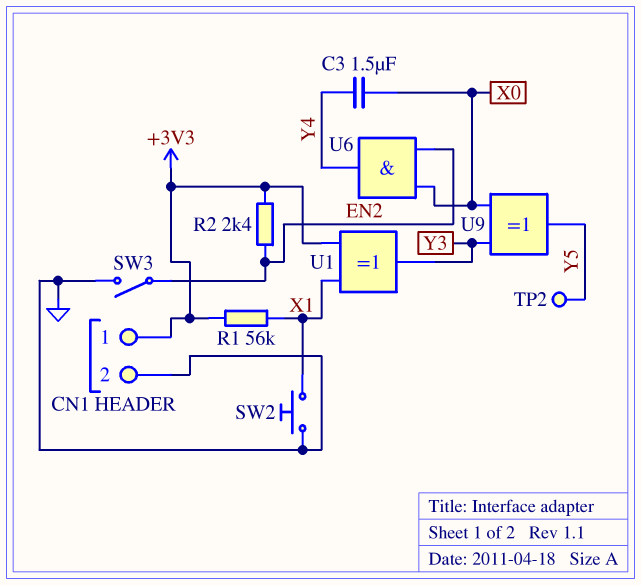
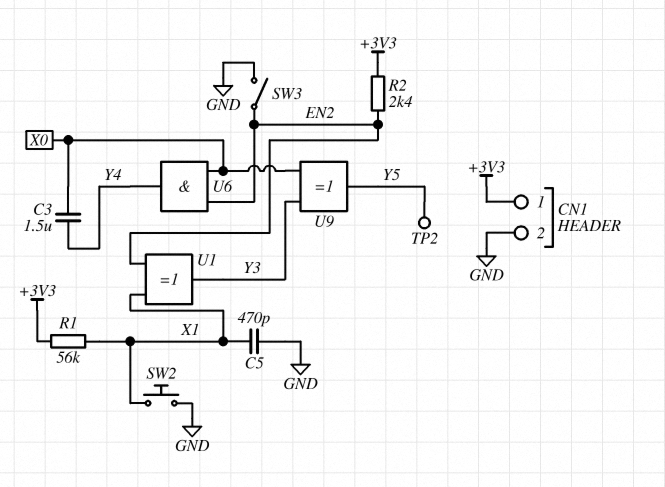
C5: none -> 470pF (GND, X1)
U1: XOR (in +3V3, in X1, out Y3) -> XOR (in EN2, in X1, out Y3)

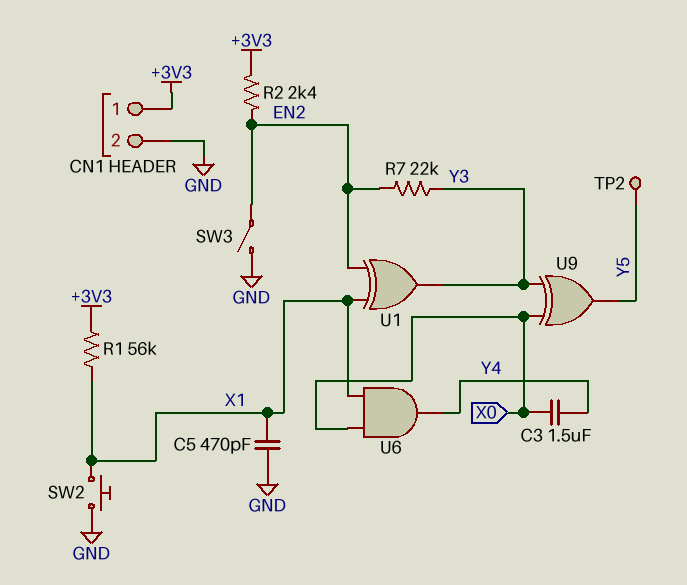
R7: none -> 22k (EN2, Y3)
U6: AND (in EN2, in X0, out Y4) -> AND (in X0, in X1, out Y4)

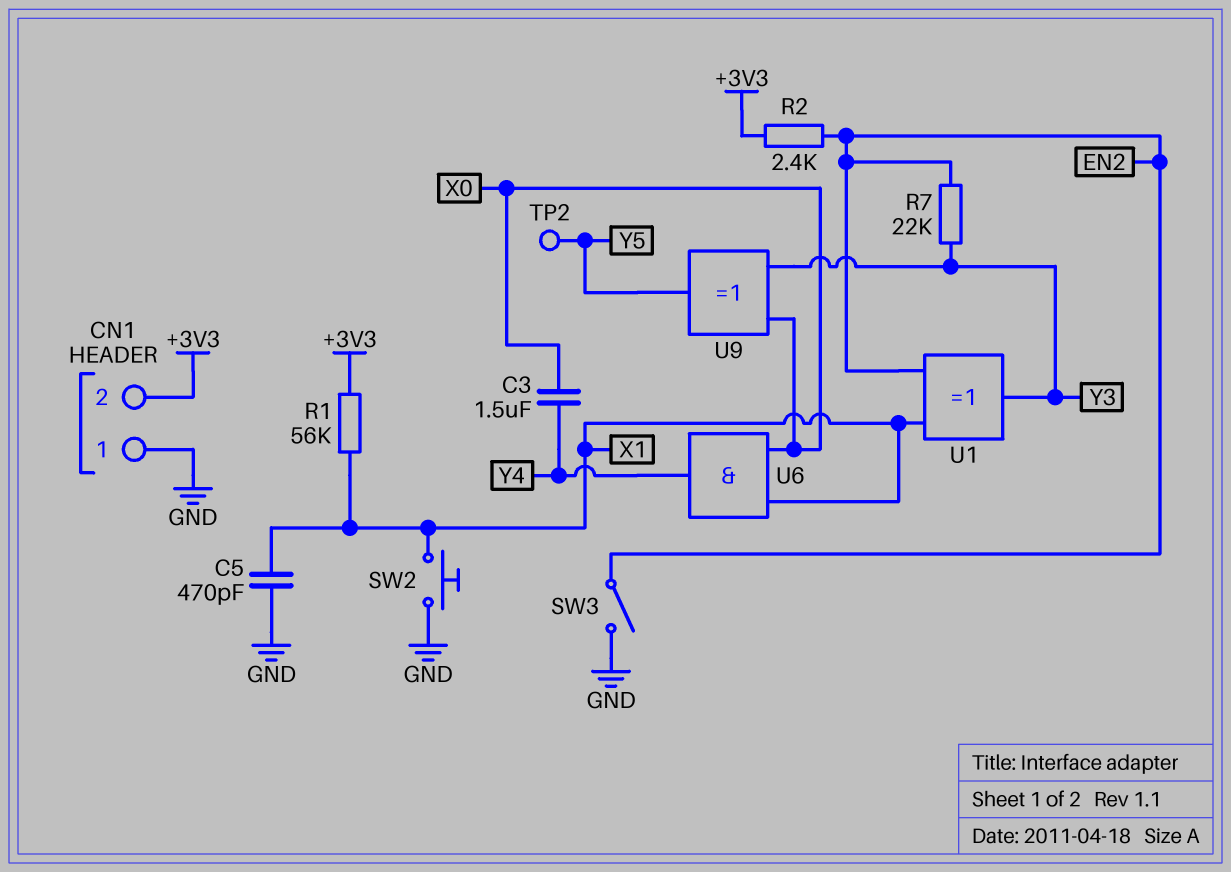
CN1 pin 1: +3V3 -> GND
CN1 pin 2: GND -> +3V3

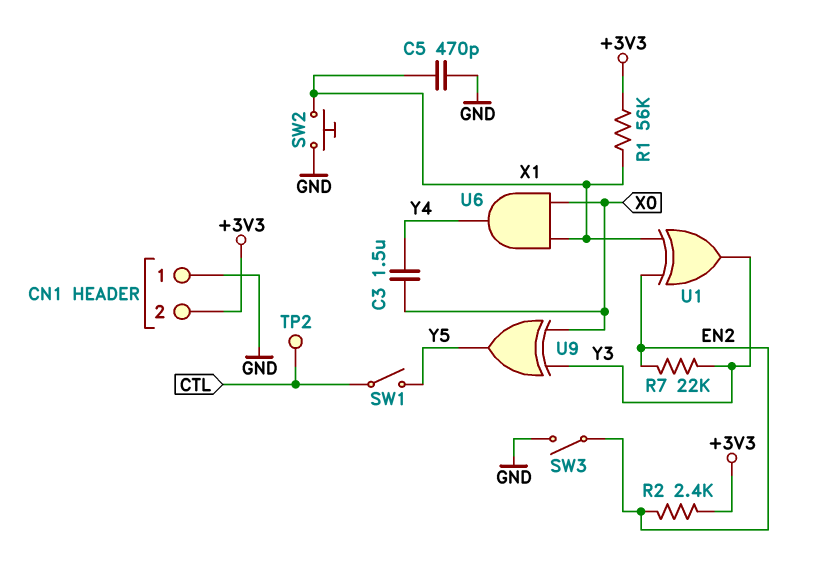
SW1: none -> switch (CTL, Y5)
TP2: test point (Y5) -> test point (CTL)

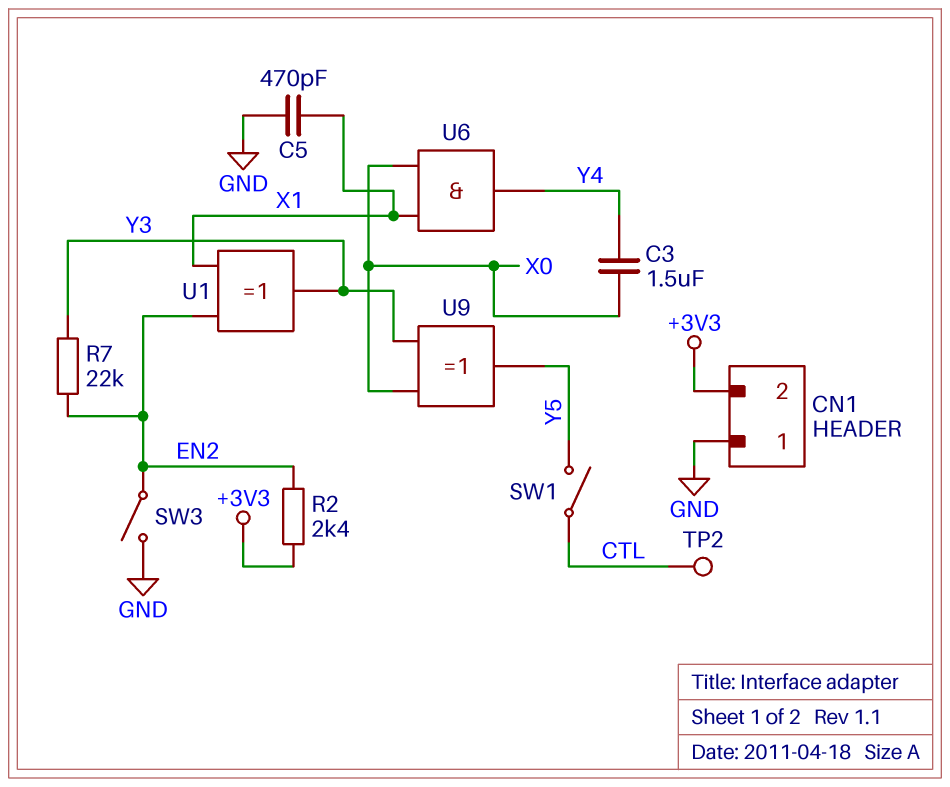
R1: 56k (+3V3, X1) -> none
SW2: button (GND, X1) -> none

